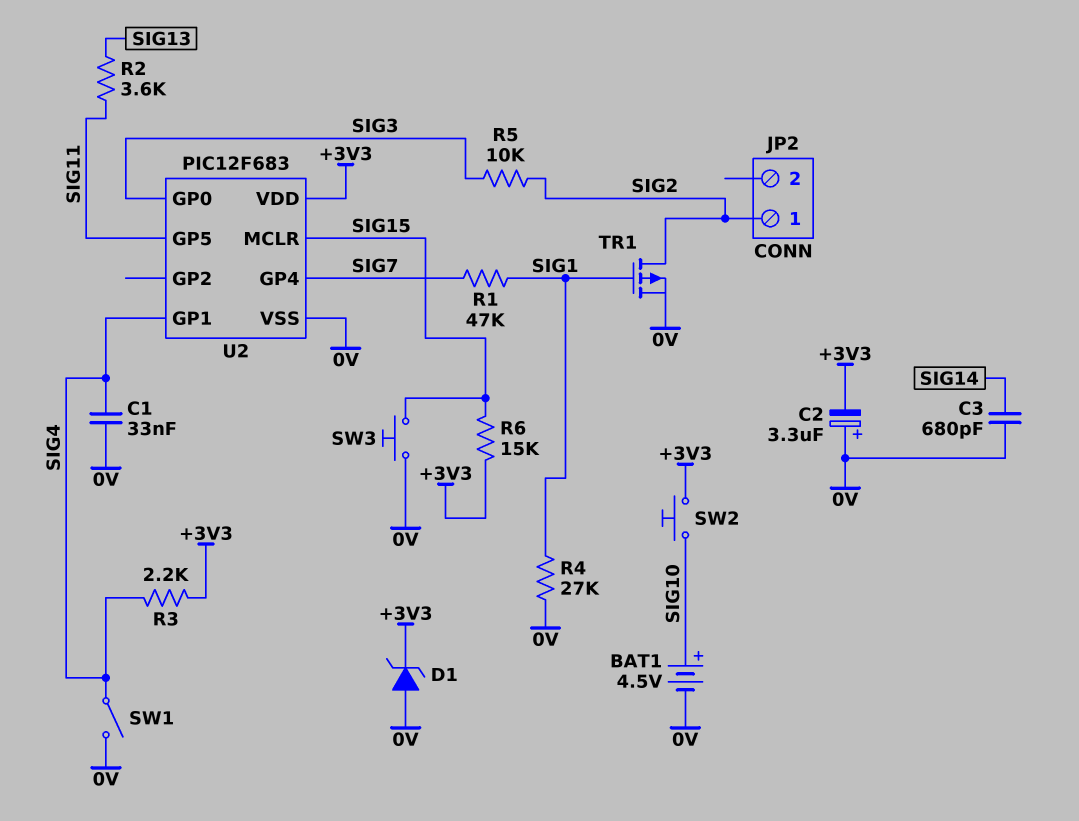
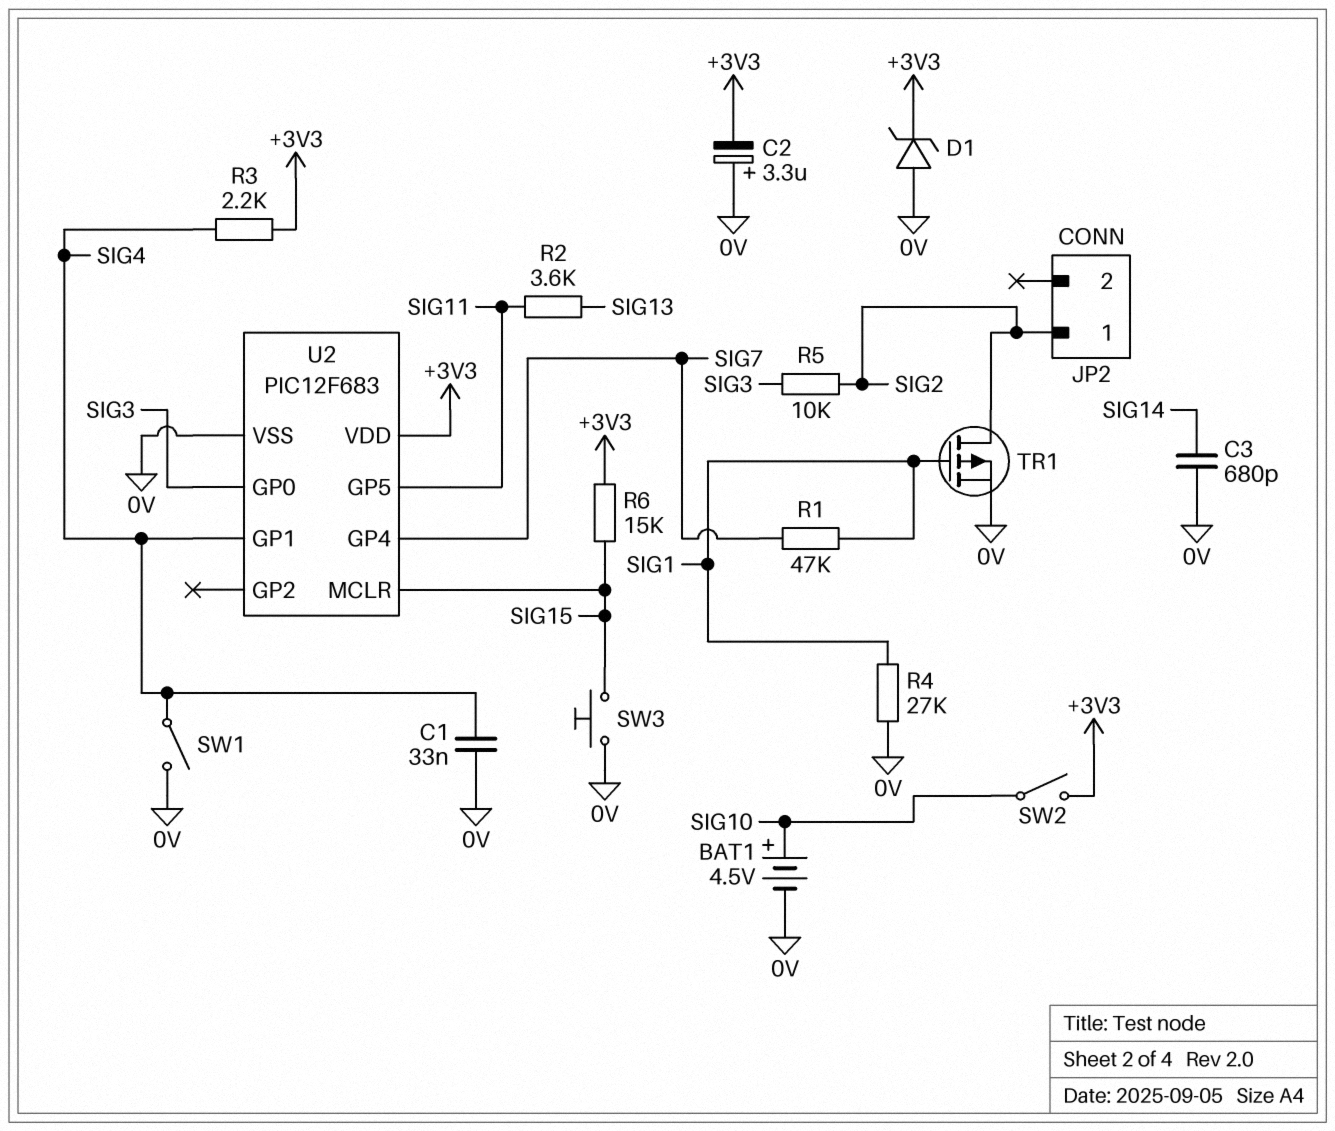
SW2: button (+3V3, SIG10) -> switch (+3V3, SIG10)

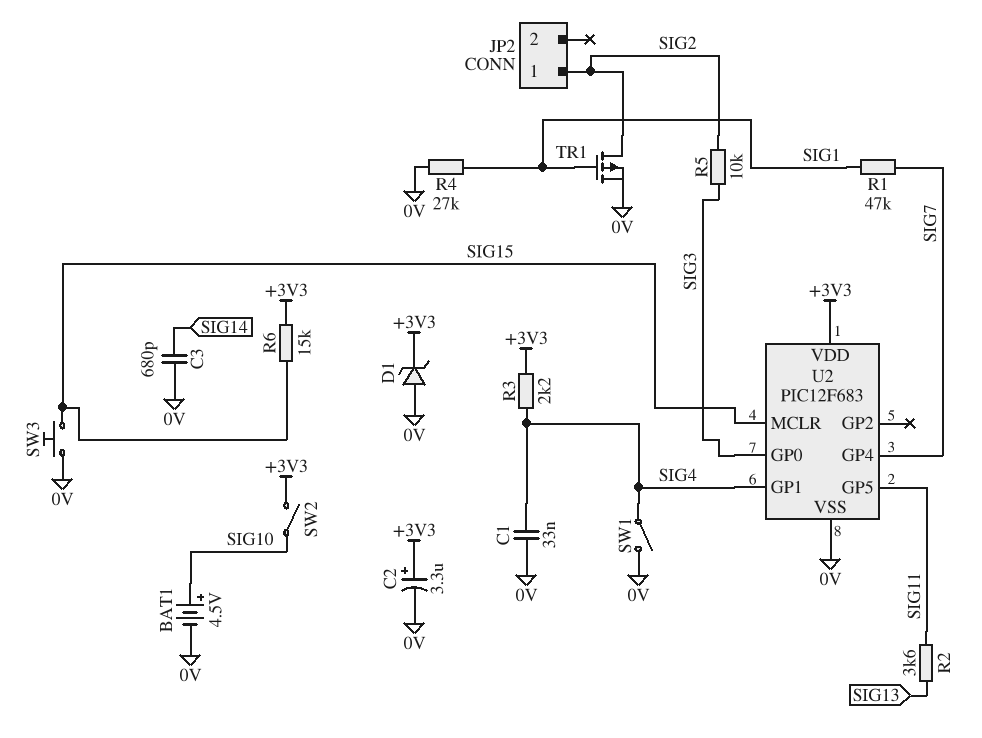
C2: 3.3uF (plus 0V, minus +3V3) -> 3.3uF (plus +3V3, minus 0V)

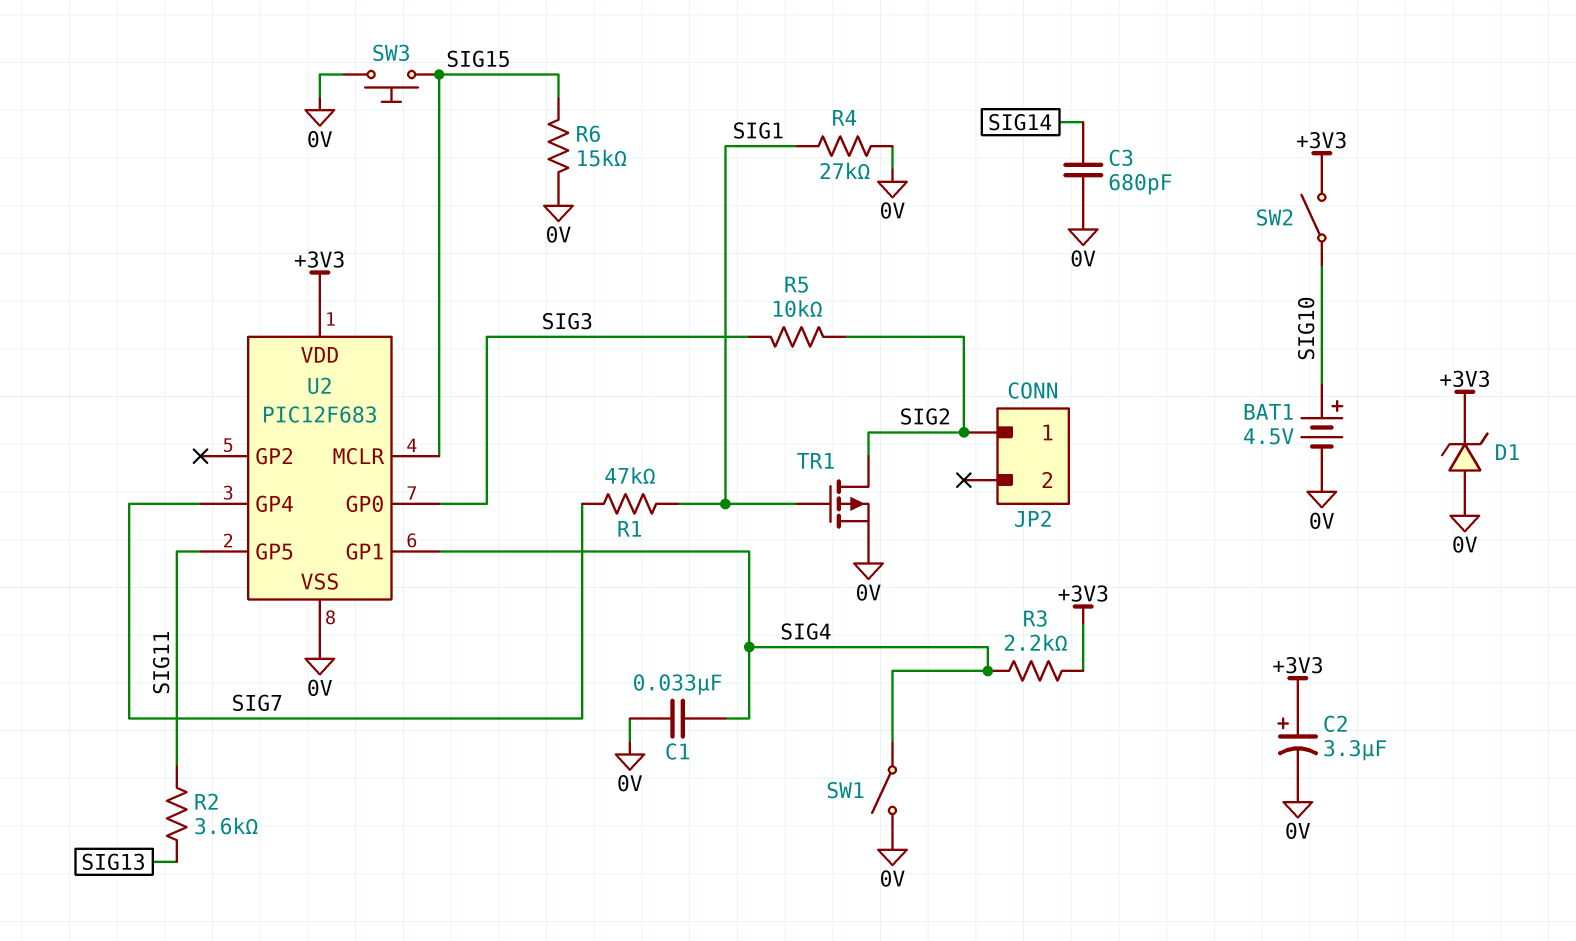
R6: 15k (+3V3, SIG15) -> 15k (0V, SIG15)

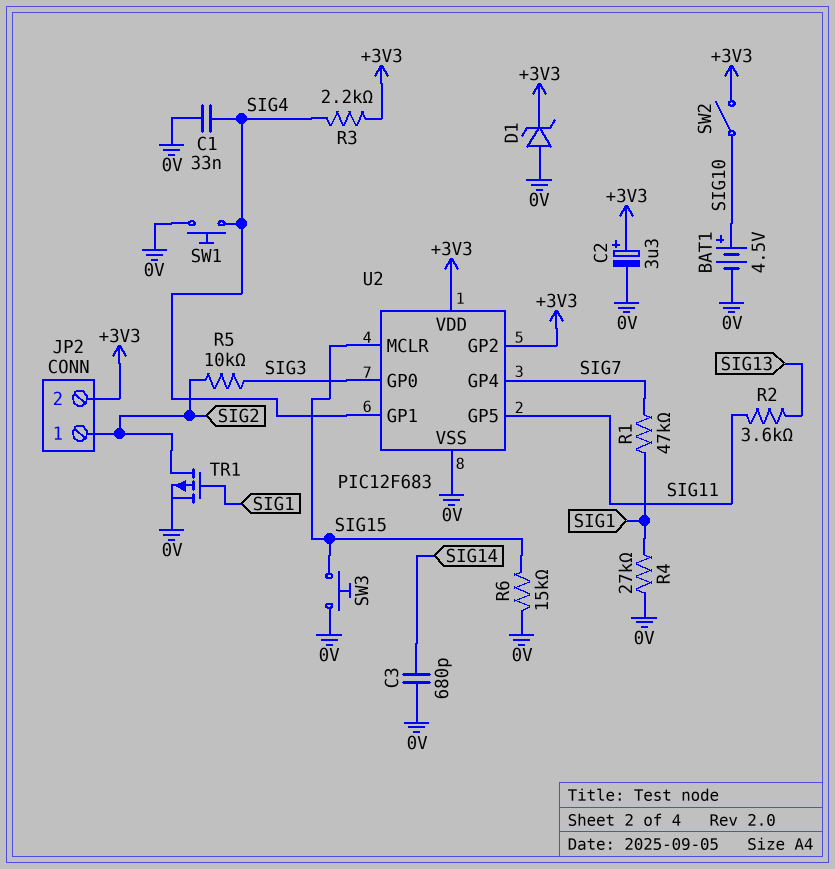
JP2 pin 2: none -> +3V3
SW1: switch (0V, SIG4) -> button (0V, SIG4)
U2 pin GP2: none -> +3V3

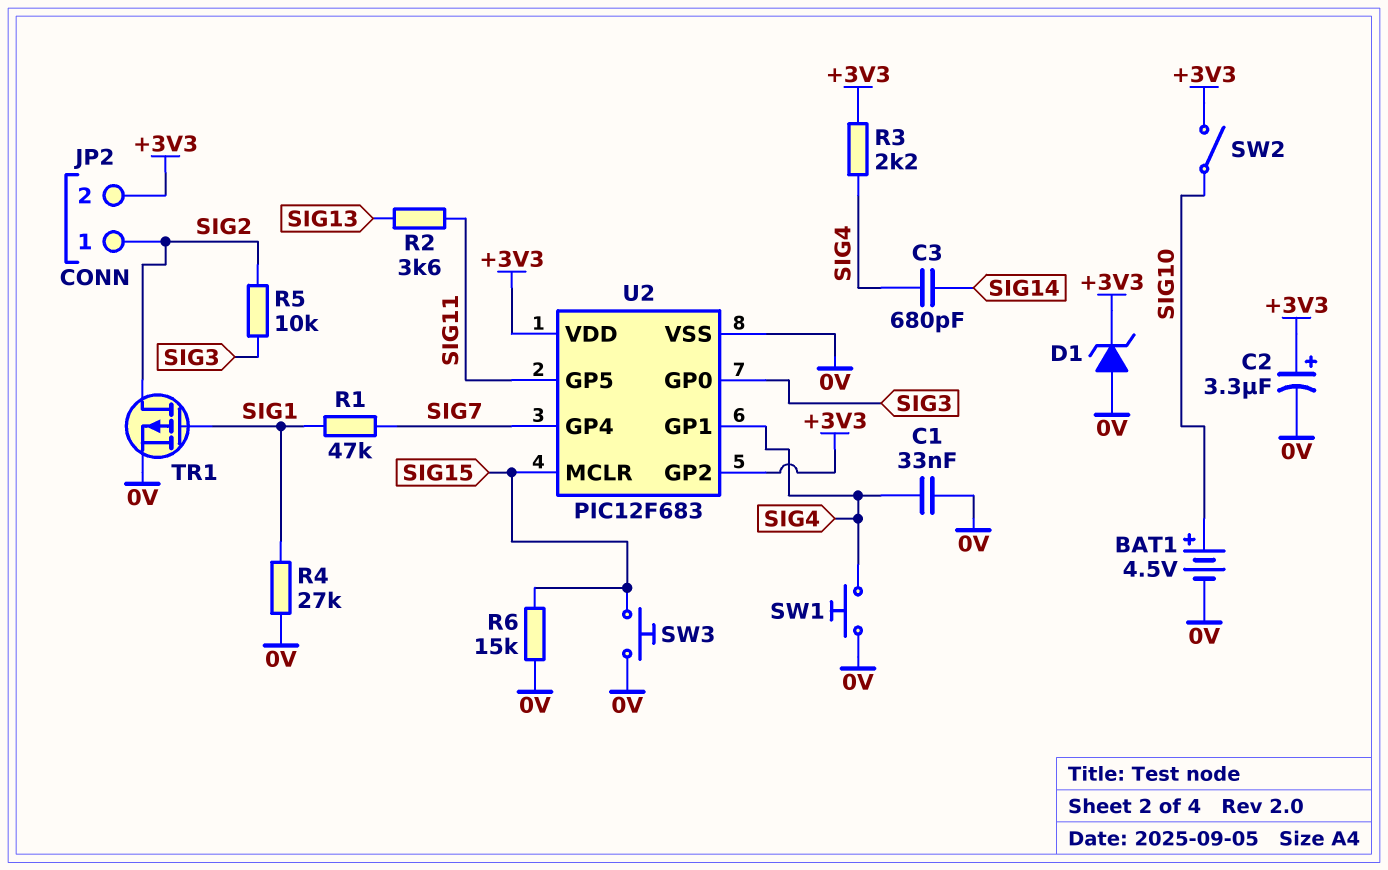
C3: 680pF (0V, SIG14) -> 680pF (SIG4, SIG14)

